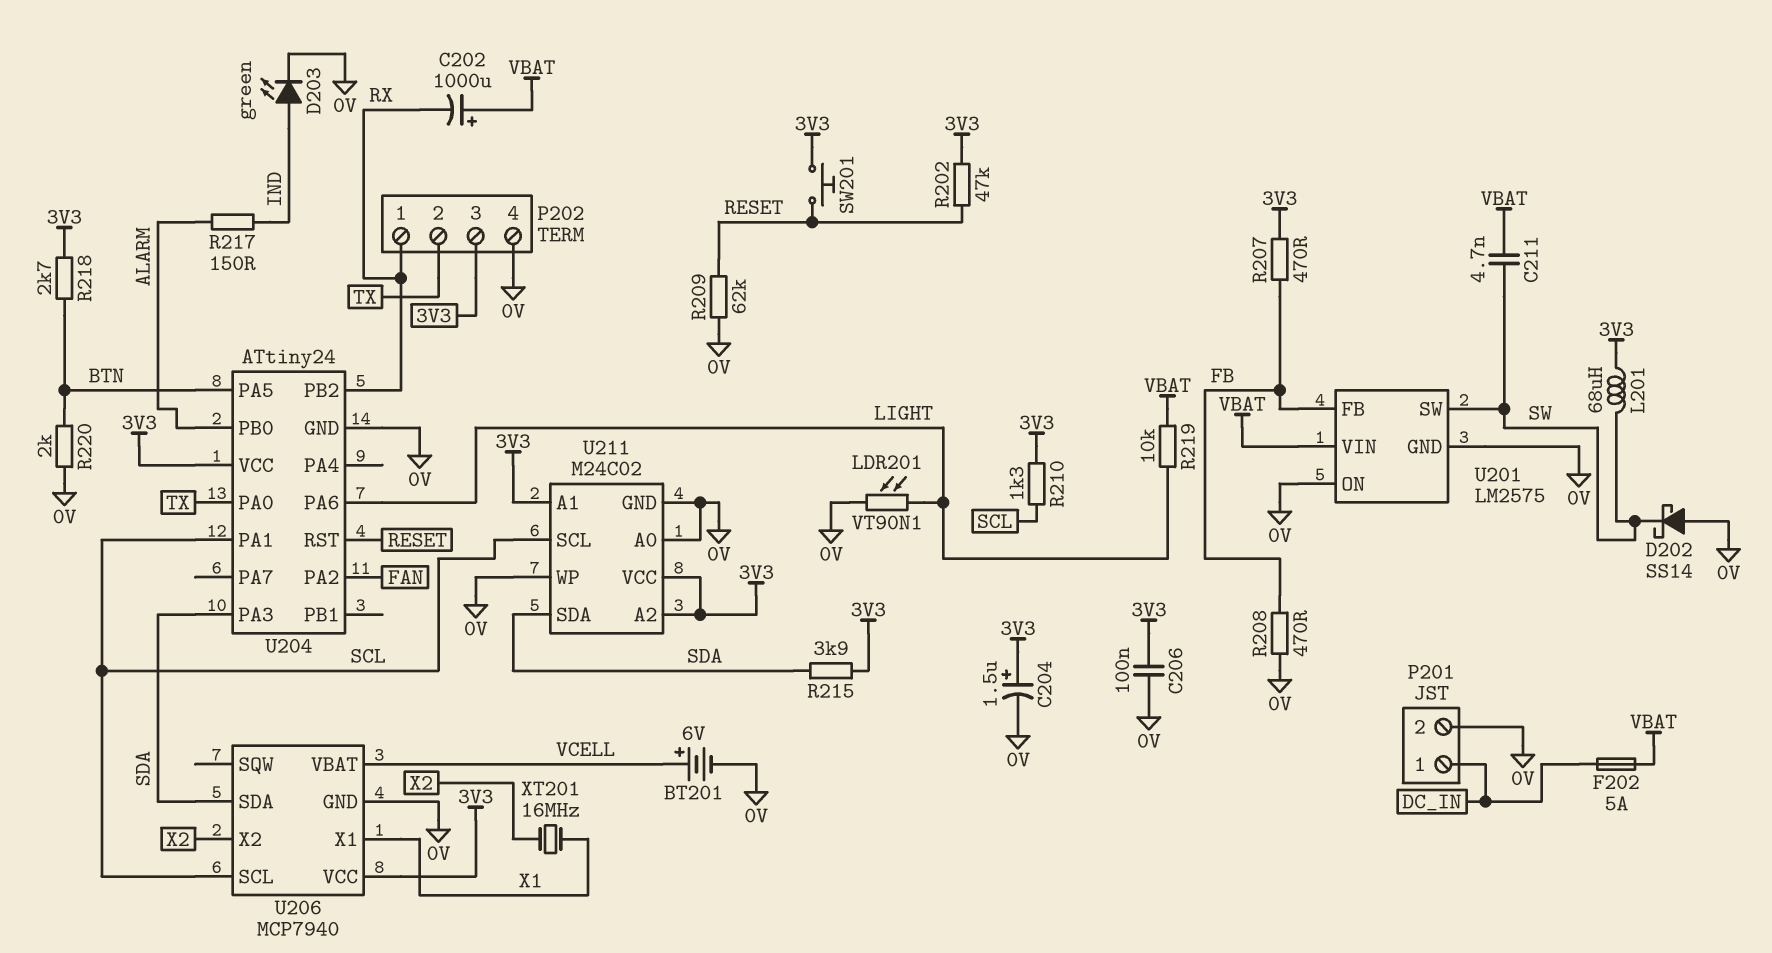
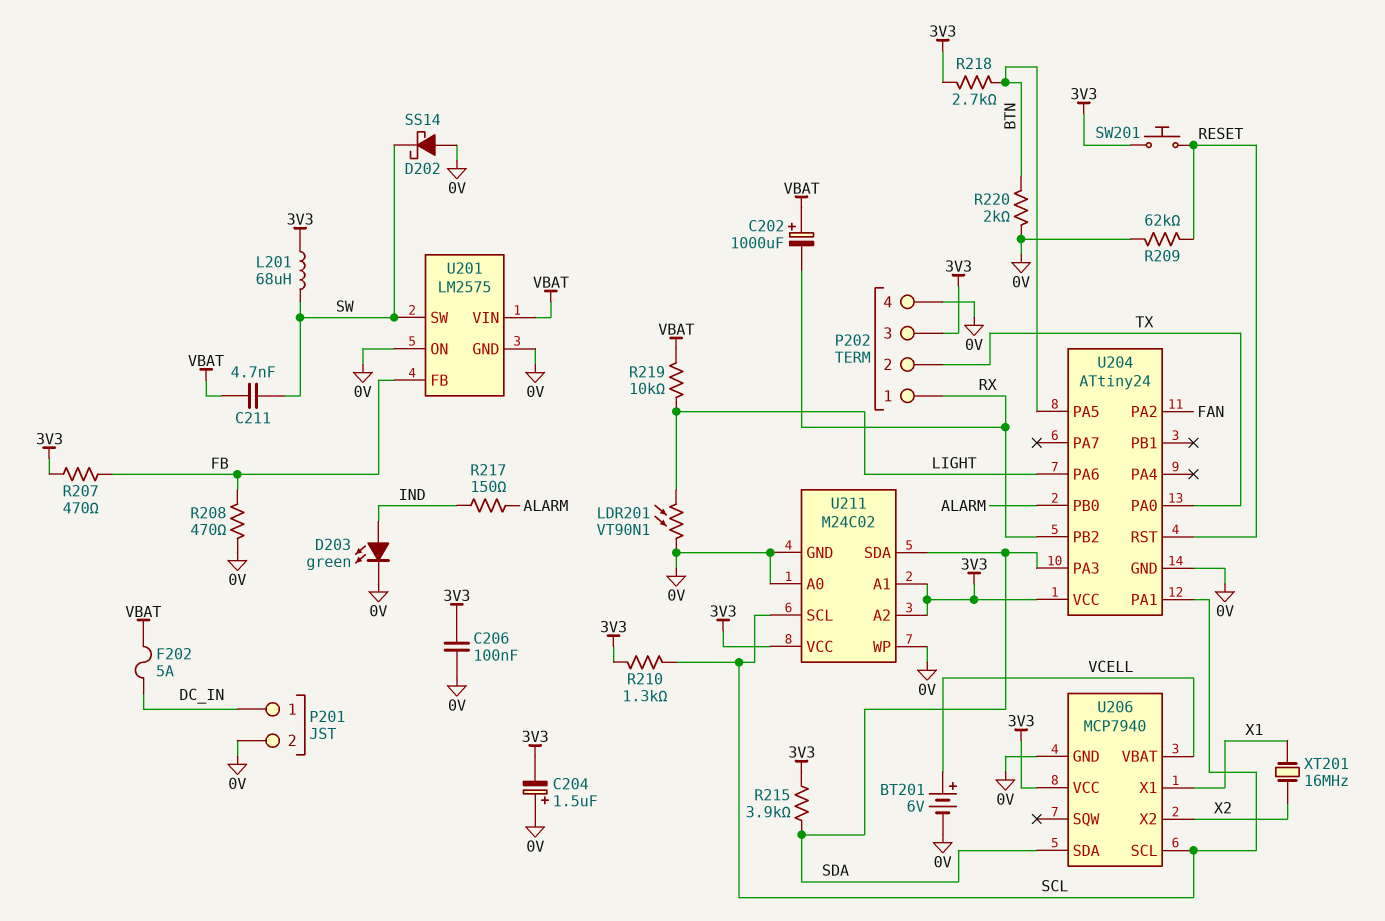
C204: 1.5uF (plus 3V3, minus 0V) -> 1.5uF (plus 0V, minus 3V3)
R202: 47k (3V3, RESET) -> none

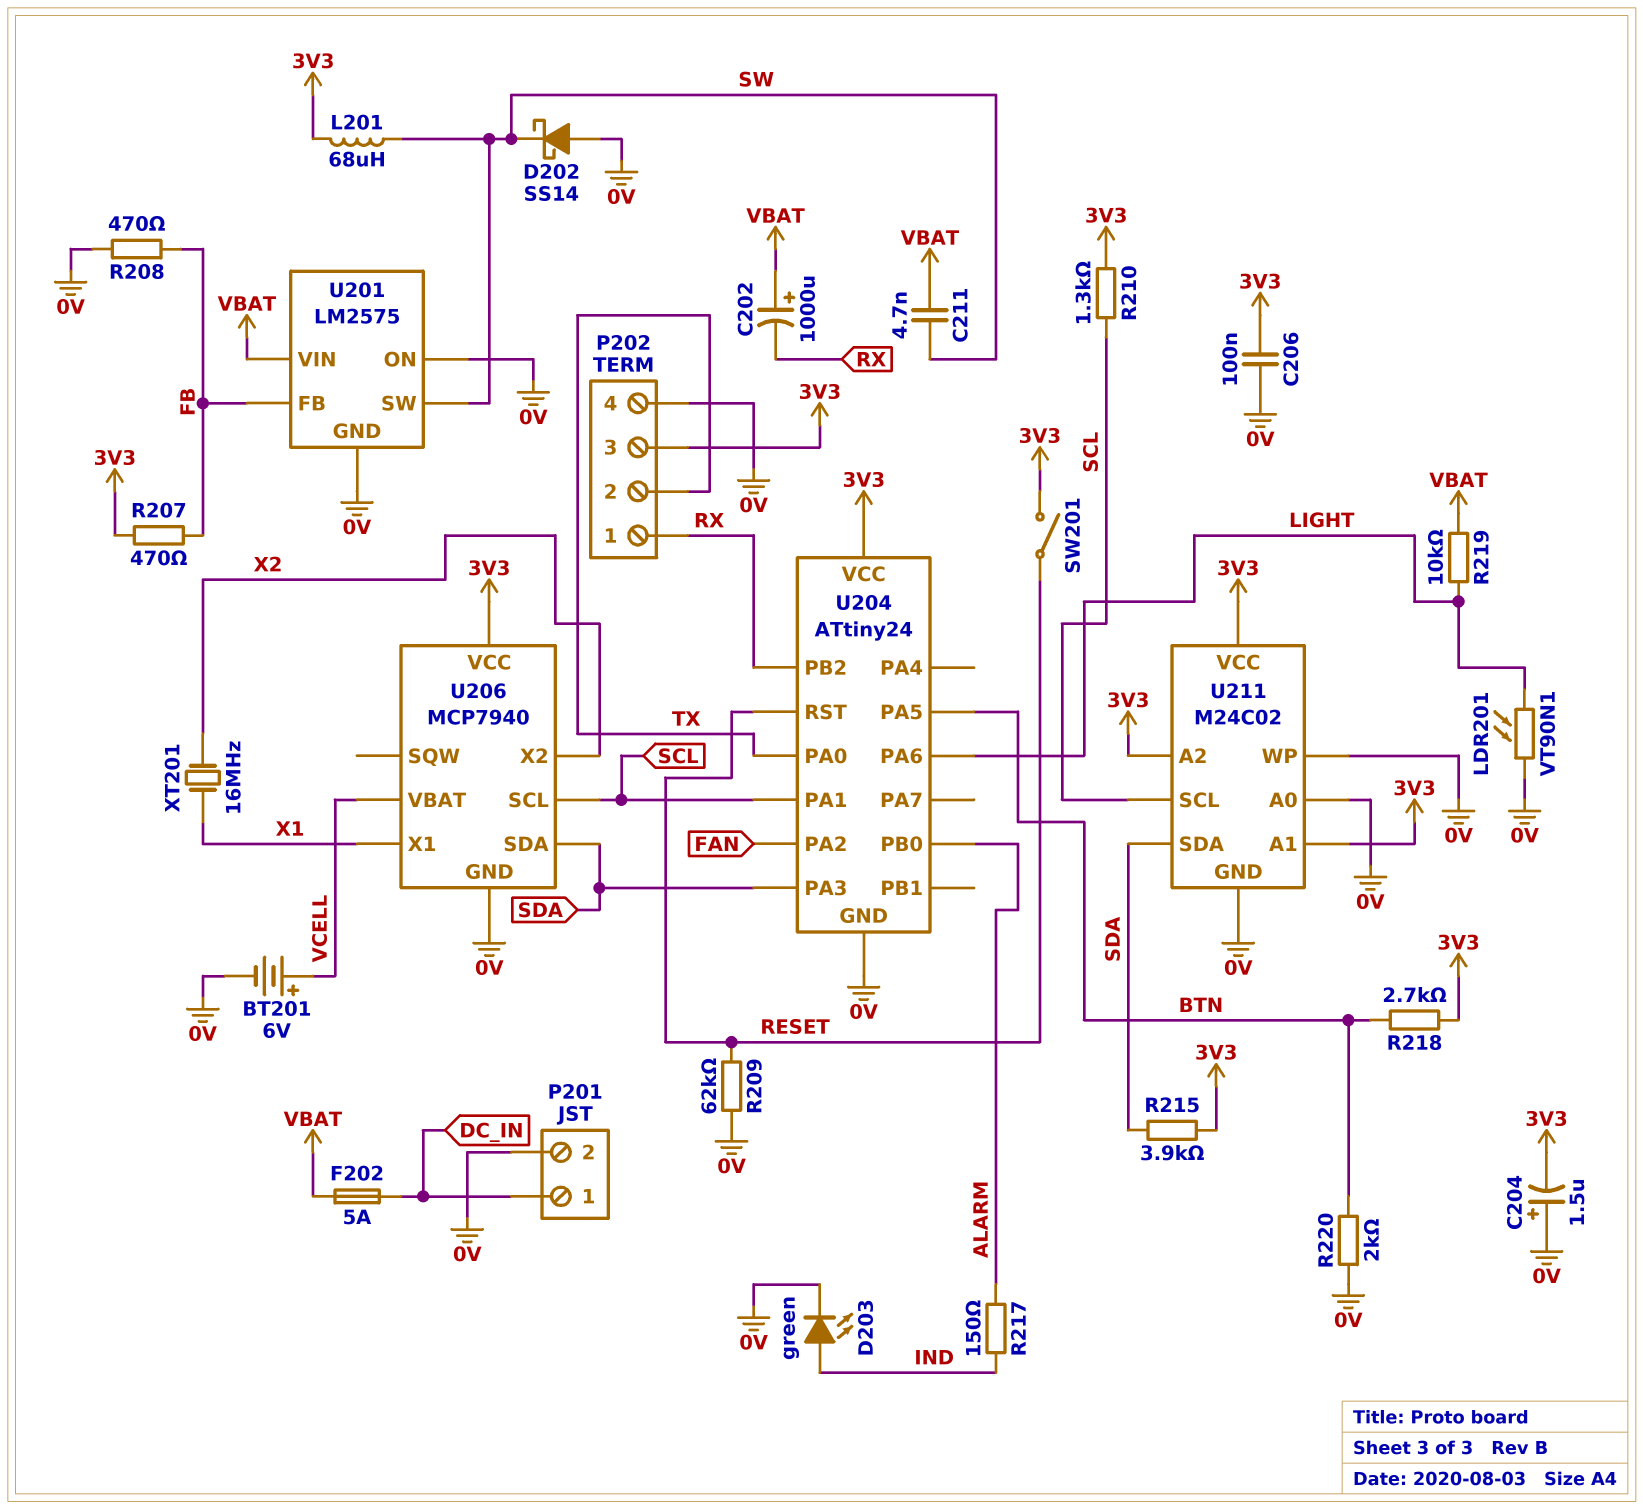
SW201: button (3V3, RESET) -> switch (3V3, RESET)

